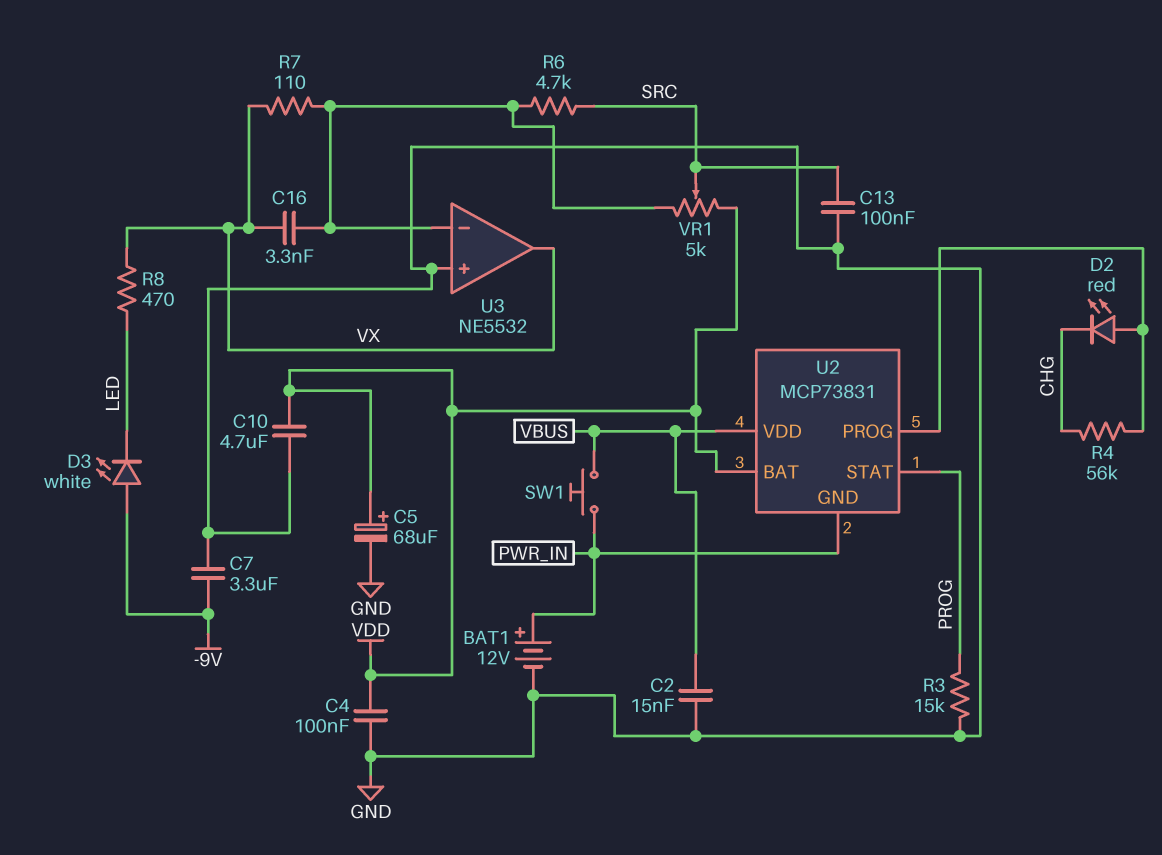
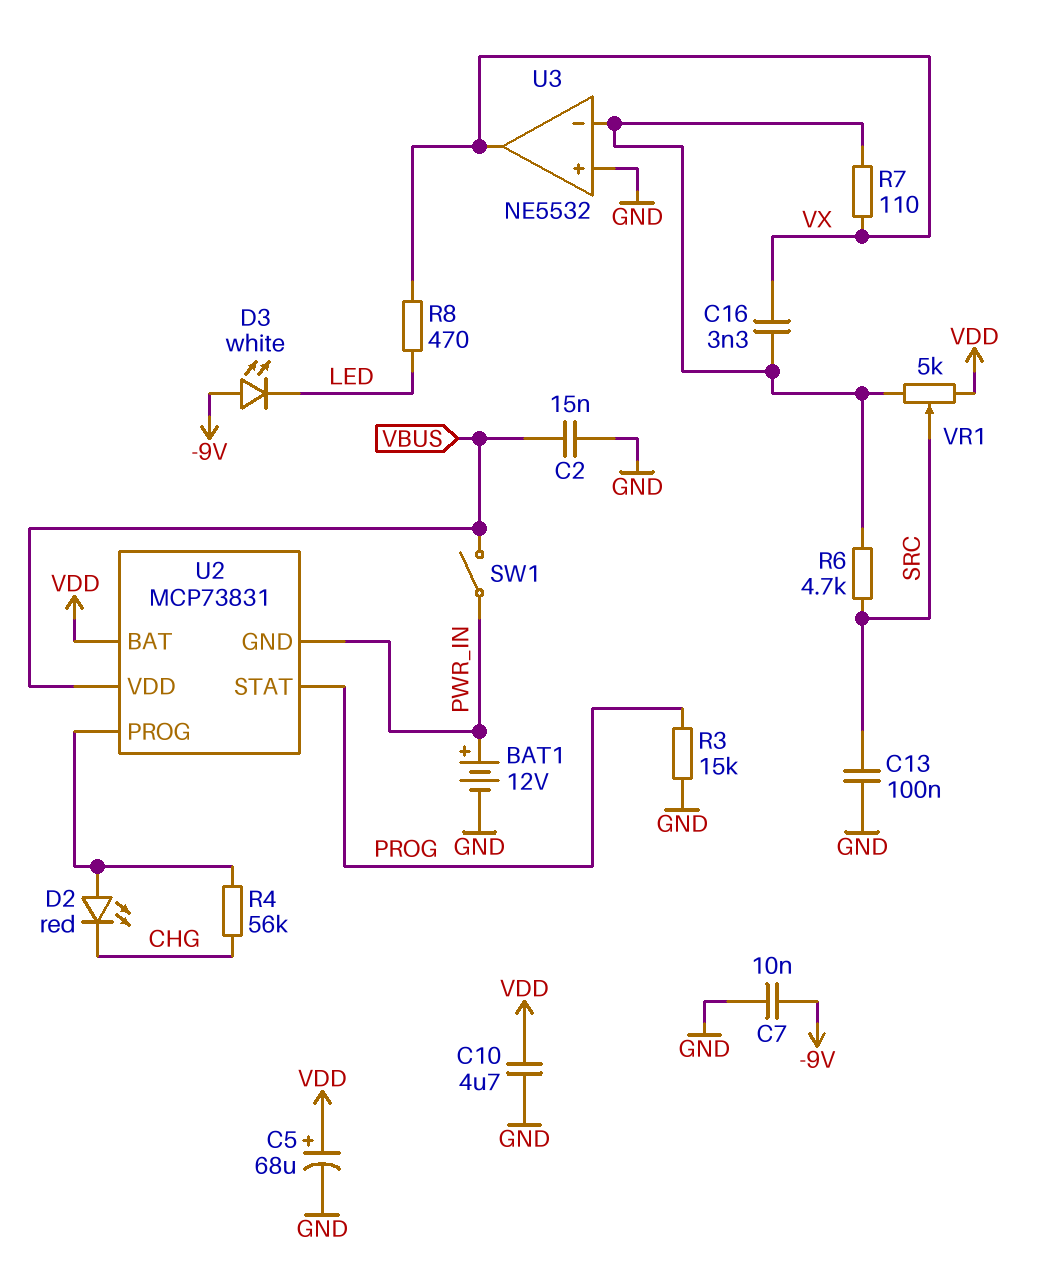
C4: 100nF (GND, VDD) -> none
C7: 3.3uF (-9V, GND) -> 10nF (-9V, GND)
SW1: button (PWR_IN, VBUS) -> switch (PWR_IN, VBUS)

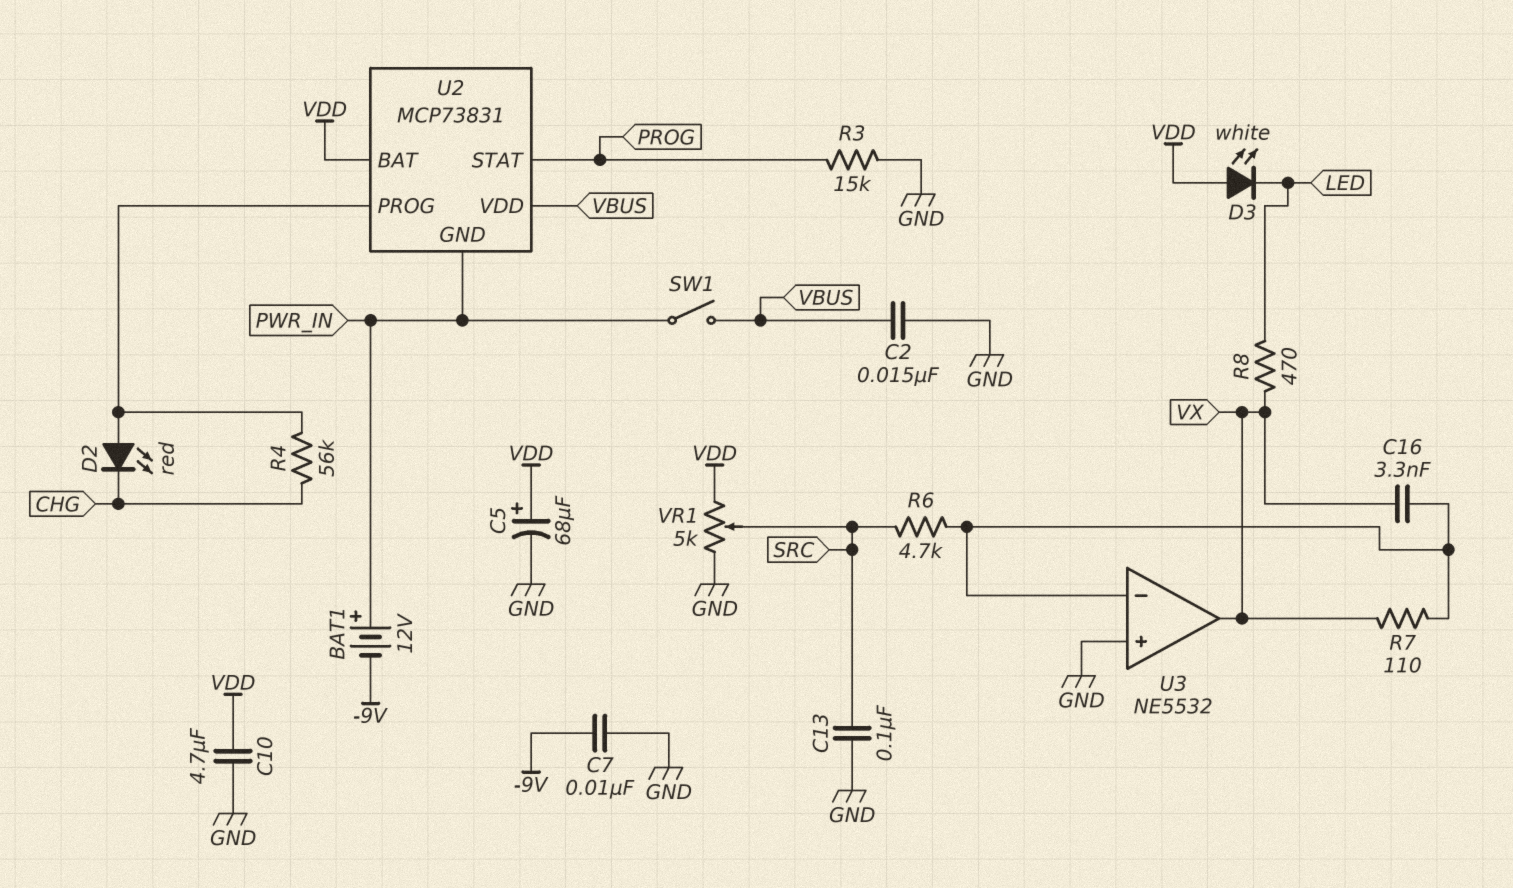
BAT1: 12V (plus PWR_IN, minus GND) -> 12V (plus PWR_IN, minus -9V)
D3: LED white (A -9V, K LED) -> LED white (A VDD, K LED)
VR1: 5k (U3/in-, VDD, wiper SRC) -> 5k (GND, VDD, wiper SRC)

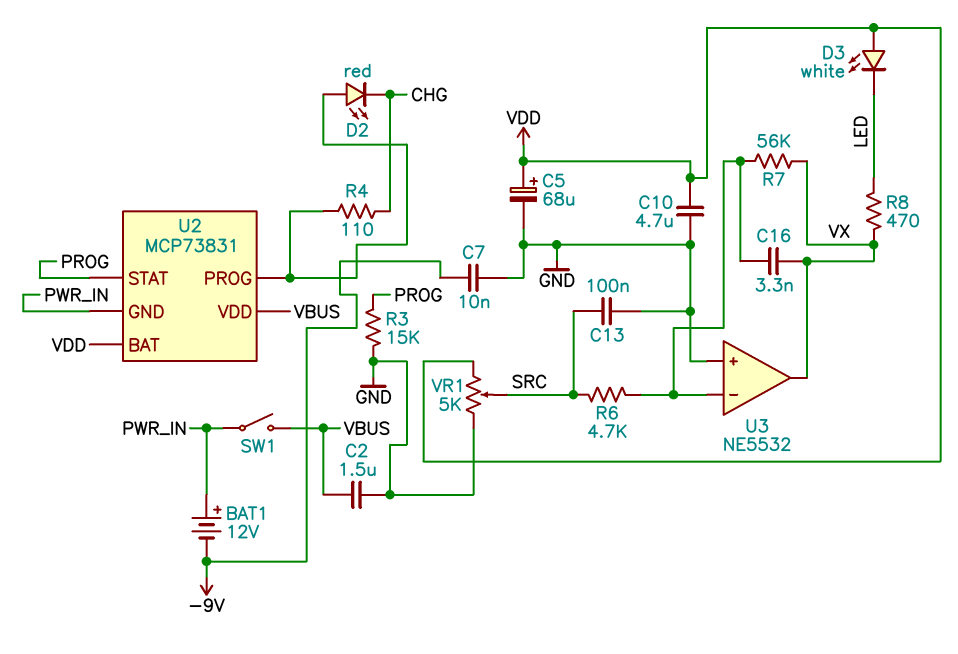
C2: 15nF (GND, VBUS) -> 1.5uF (GND, VBUS)
R4: 56k (CHG, U2/PROG) -> 110 (CHG, U2/PROG)
R7: 110 (U3/in-, VX) -> 56k (U3/in-, VX)

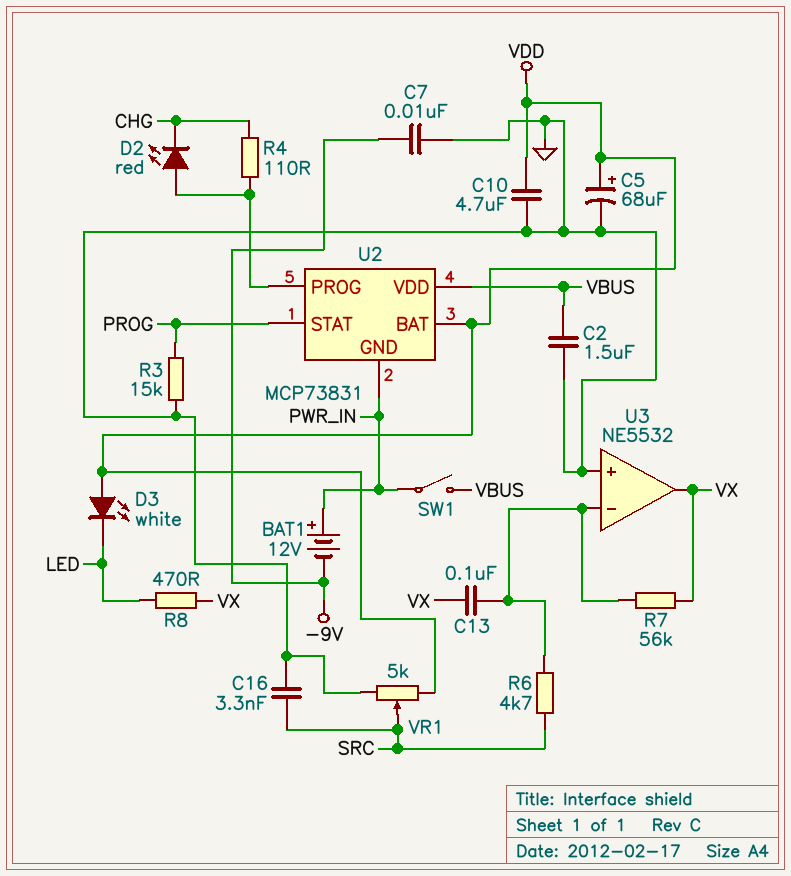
C13: 100nF (GND, SRC) -> 100nF (U3/in-, VX)
C16: 3.3nF (U3/in-, VX) -> 3.3nF (GND, SRC)

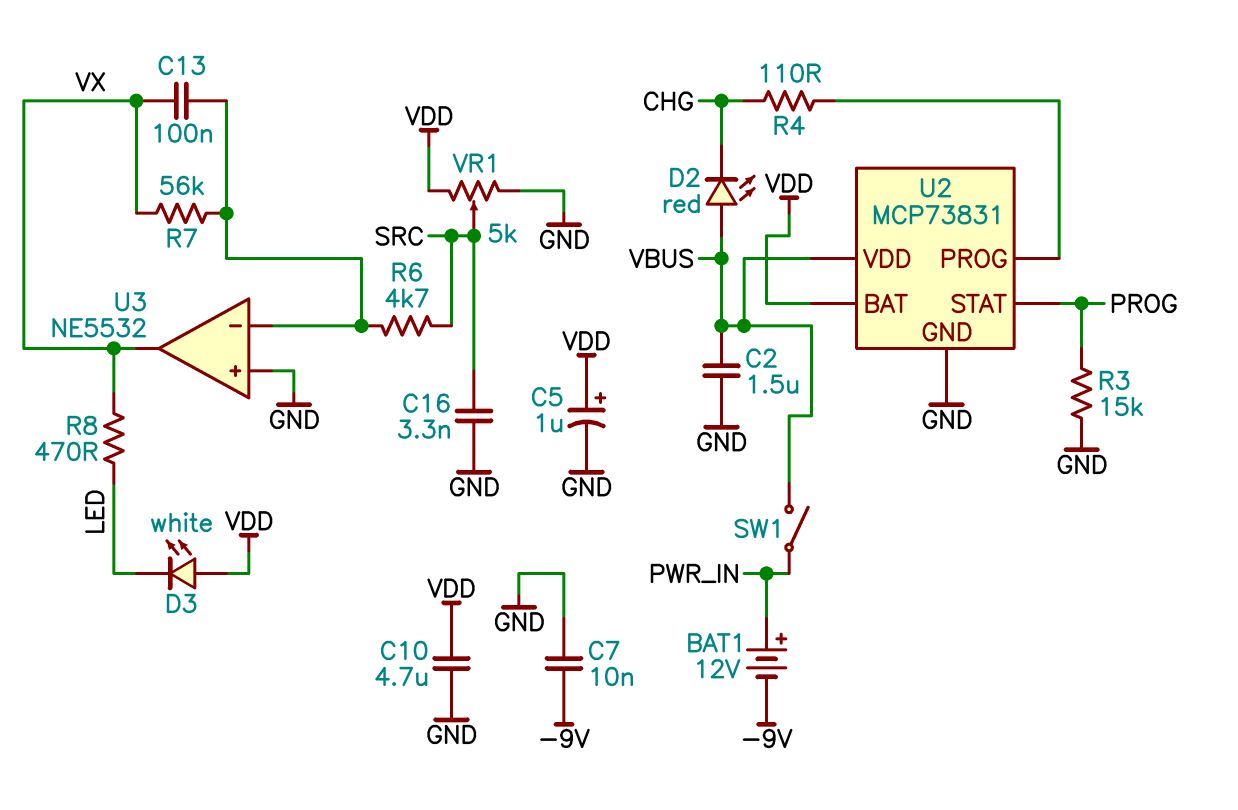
C5: 68uF (plus VDD, minus GND) -> 1uF (plus VDD, minus GND)
D2: LED red (A U2/PROG, K CHG) -> LED red (A VBUS, K CHG)
U2 pin GND: PWR_IN -> GND

